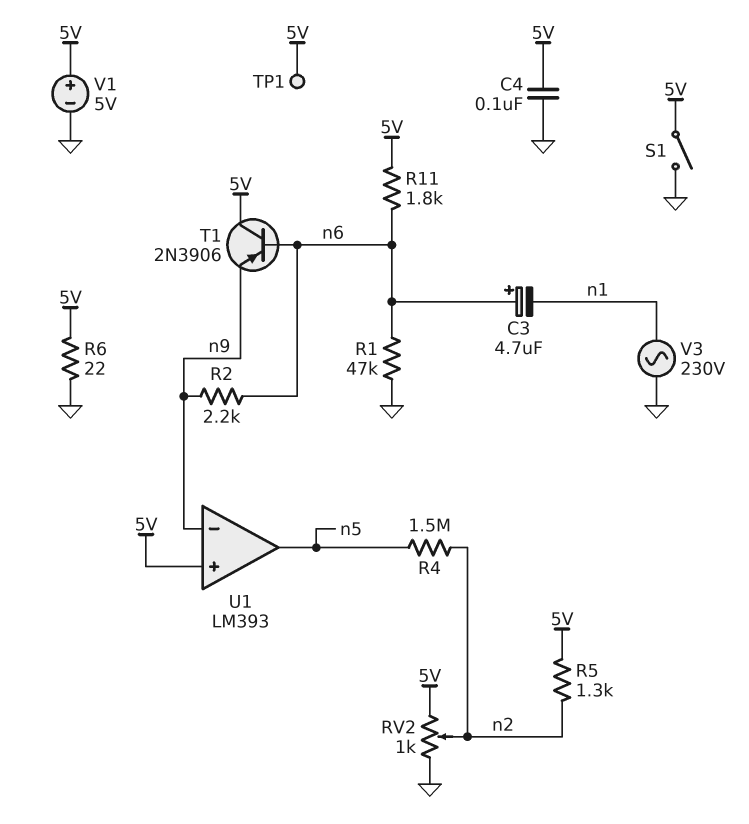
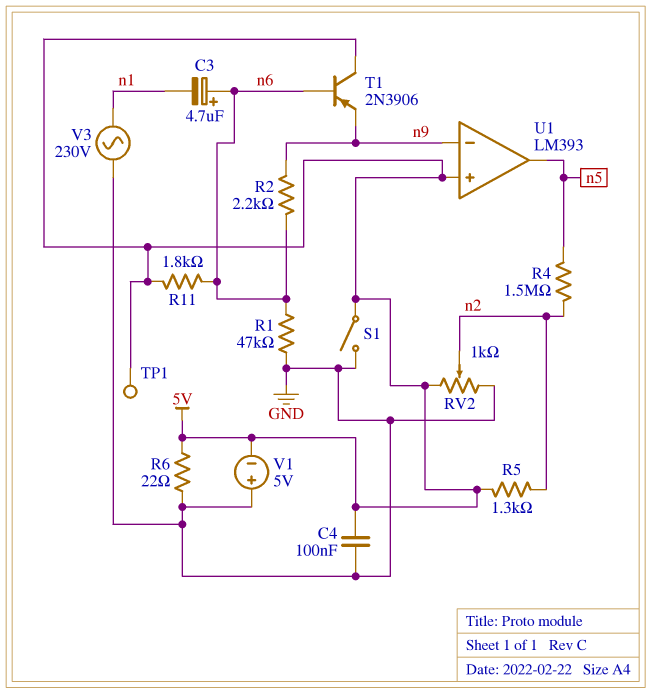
V1: 5V (plus 5V, minus GND) -> 5V (plus GND, minus 5V)

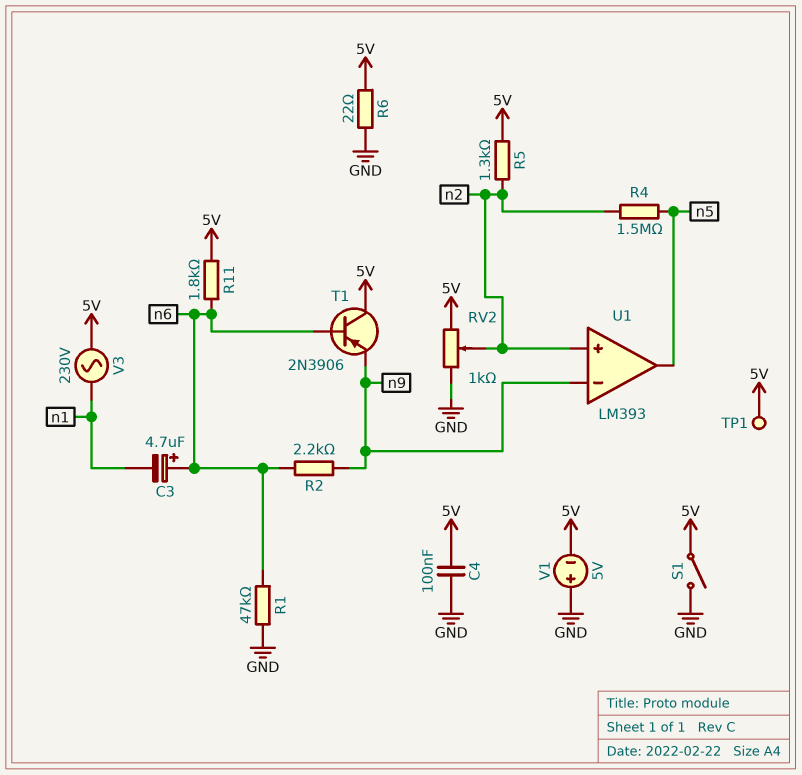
U1 pin in+: 5V -> n2
V3: AC 230V (GND, n1) -> AC 230V (5V, n1)

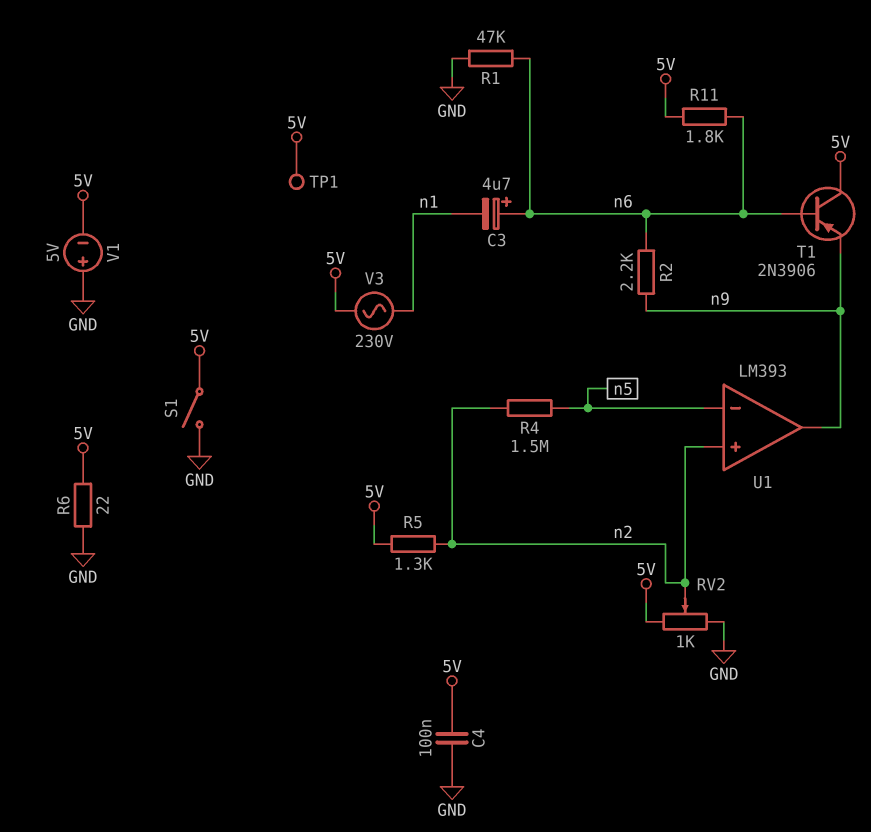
U1 pin in-: n9 -> n5
U1 pin out: n5 -> n9

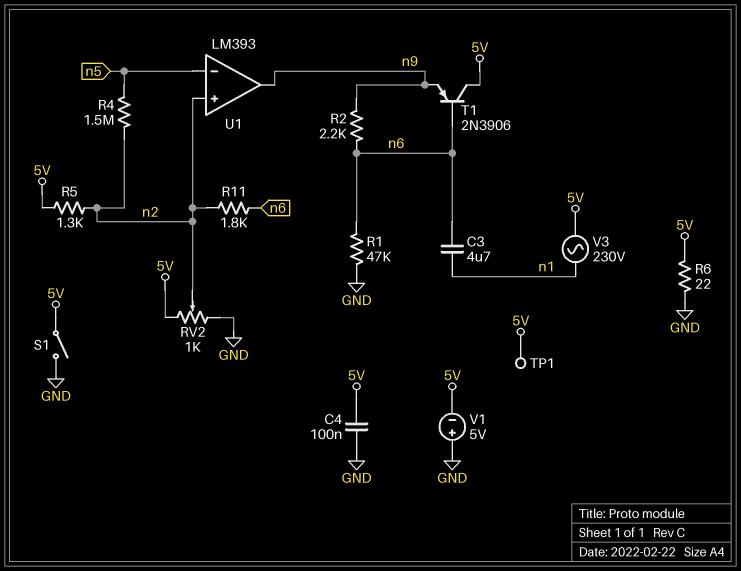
C3: 4.7uF (plus n6, minus n1) -> 4.7uF (n1, n6)
R11: 1.8k (5V, n6) -> 1.8k (n2, n6)

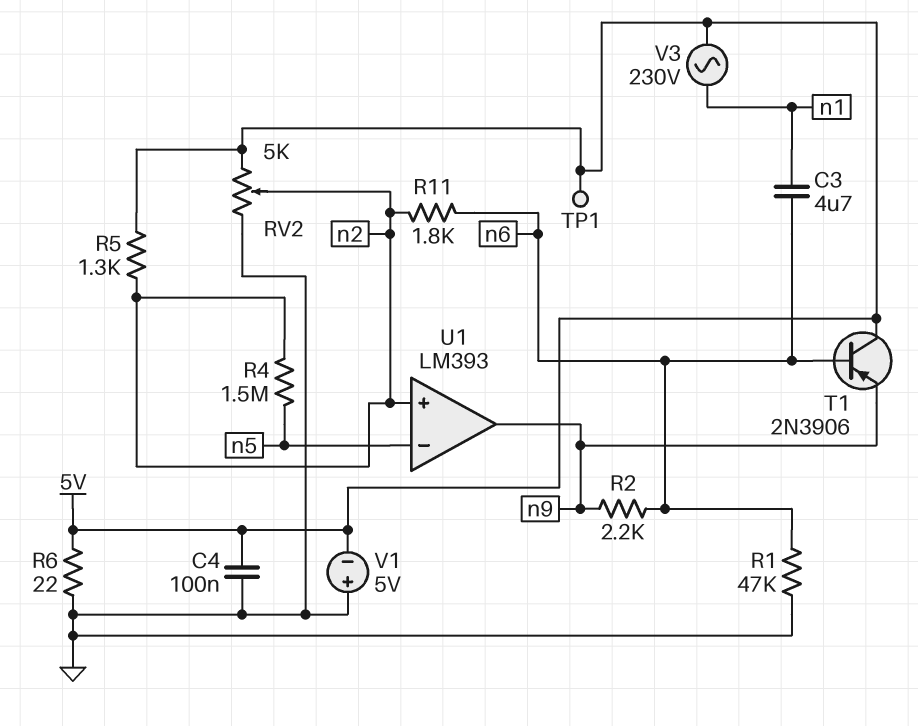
RV2: 1k (5V, GND, wiper n2) -> 5k (5V, GND, wiper n2)
S1: switch (5V, GND) -> none

